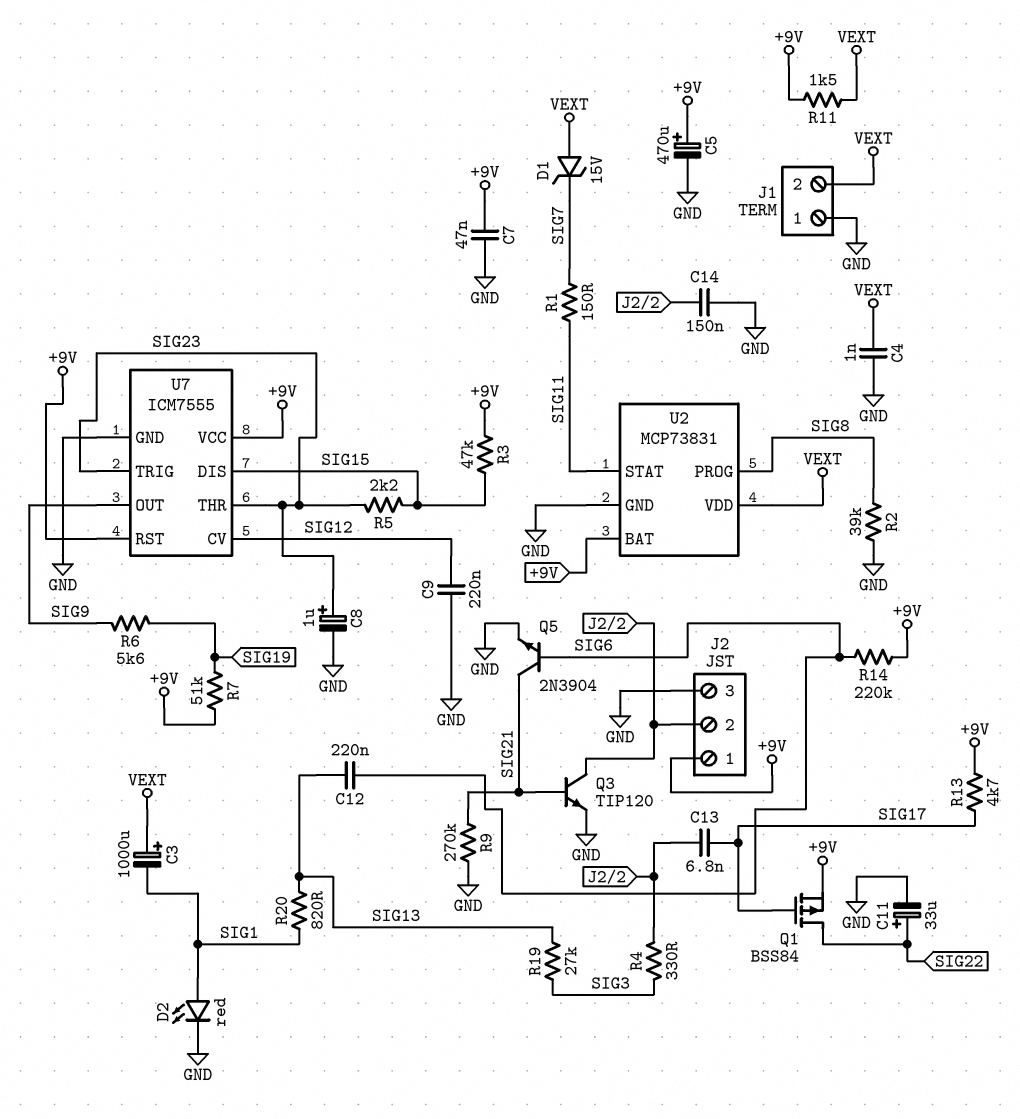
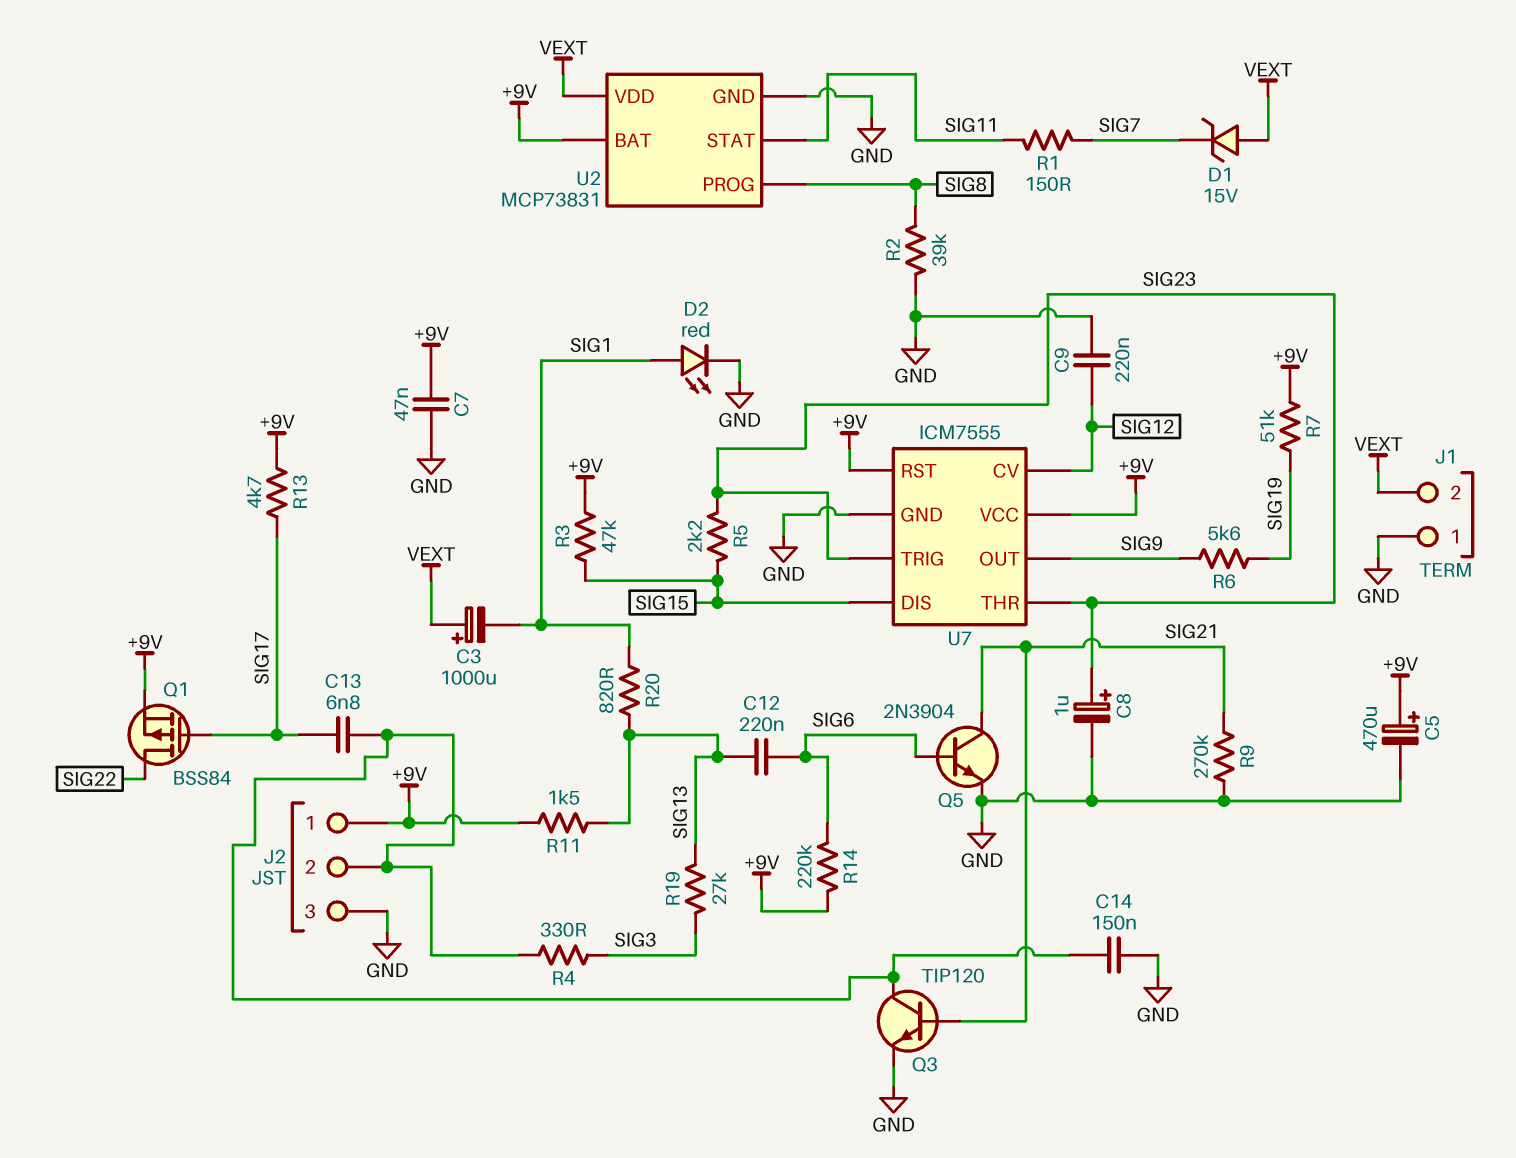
C4: 1nF (GND, VEXT) -> none
C11: 33uF (plus SIG22, minus GND) -> none
R11: 1.5k (+9V, VEXT) -> 1.5k (+9V, SIG13)

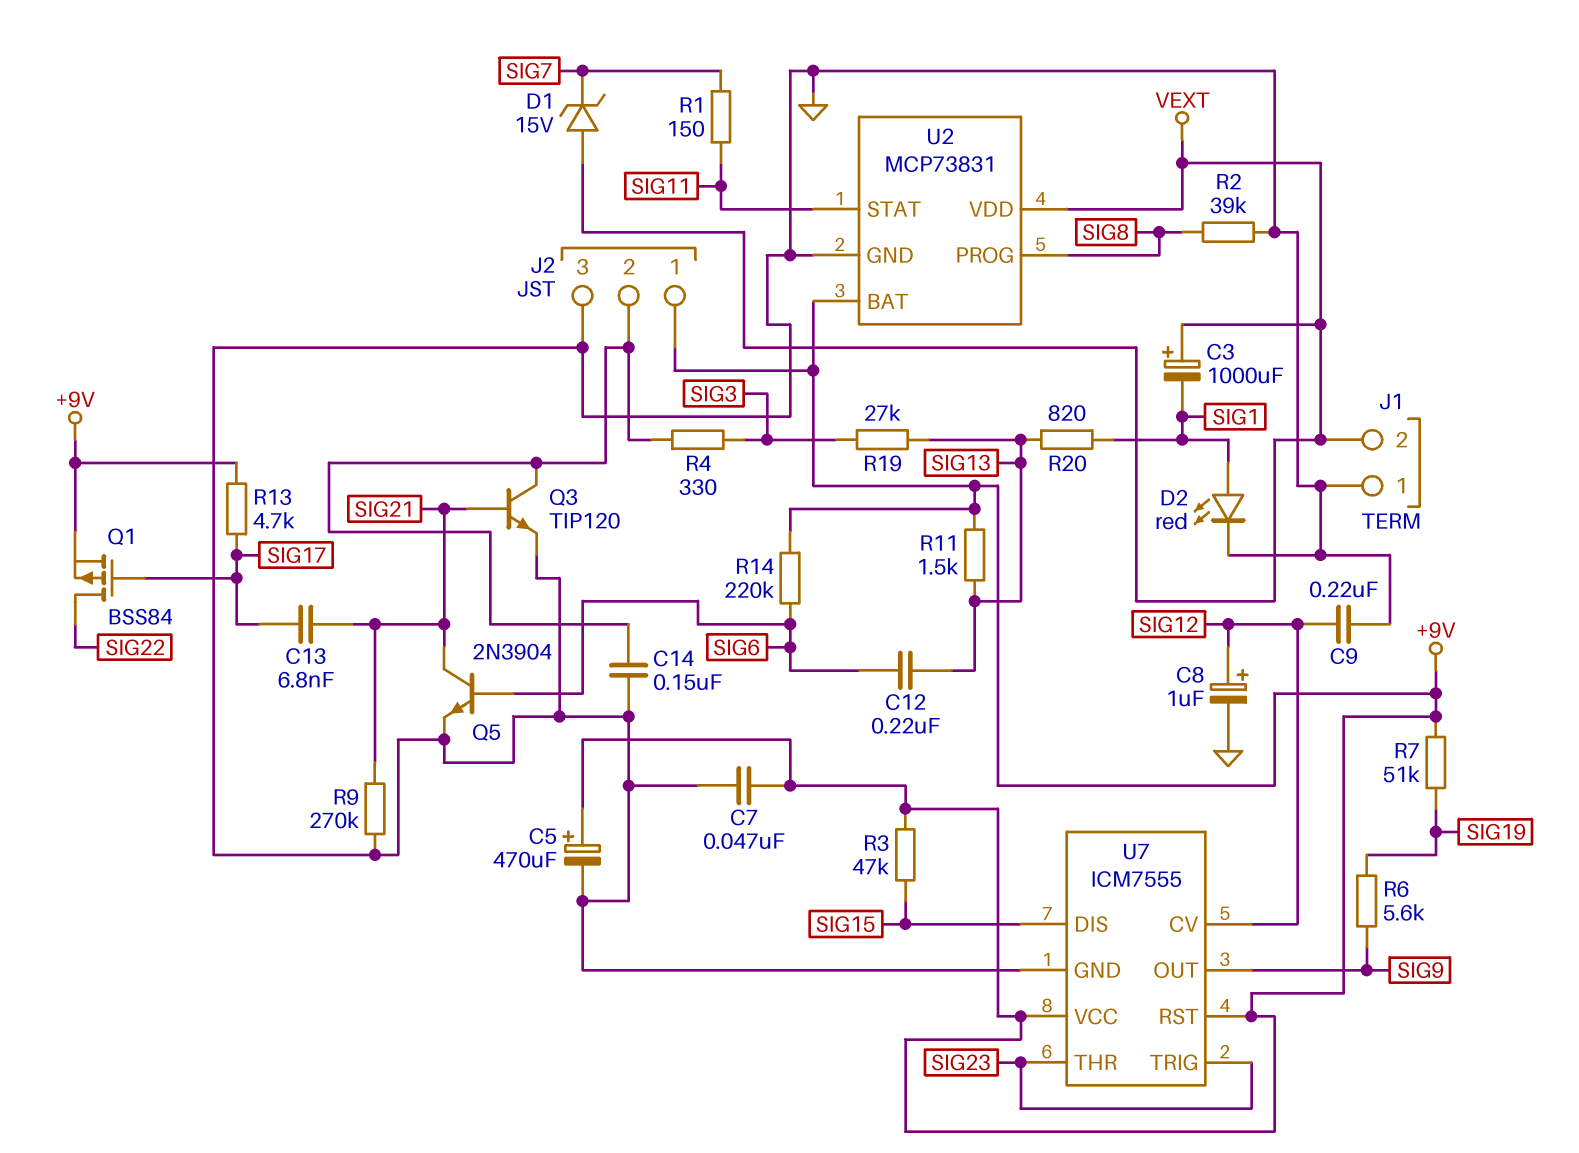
C8: 1uF (plus SIG23, minus GND) -> 1uF (plus SIG12, minus GND)
C13: 6.8nF (J2/2, SIG17) -> 6.8nF (SIG17, SIG21)
R5: 2.2k (SIG15, SIG23) -> none

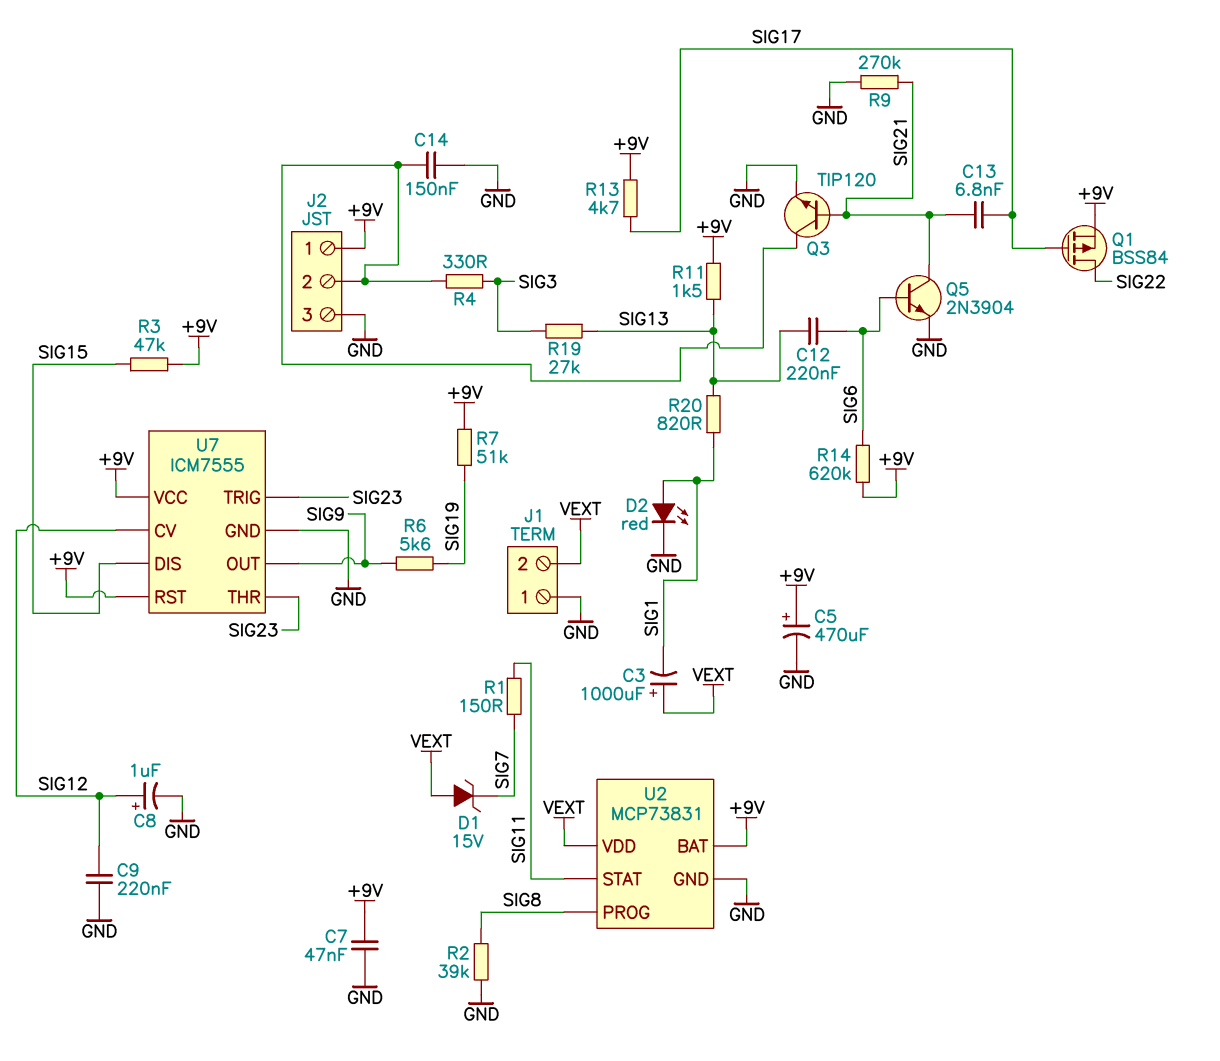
R14: 220k (+9V, SIG6) -> 620k (+9V, SIG6)

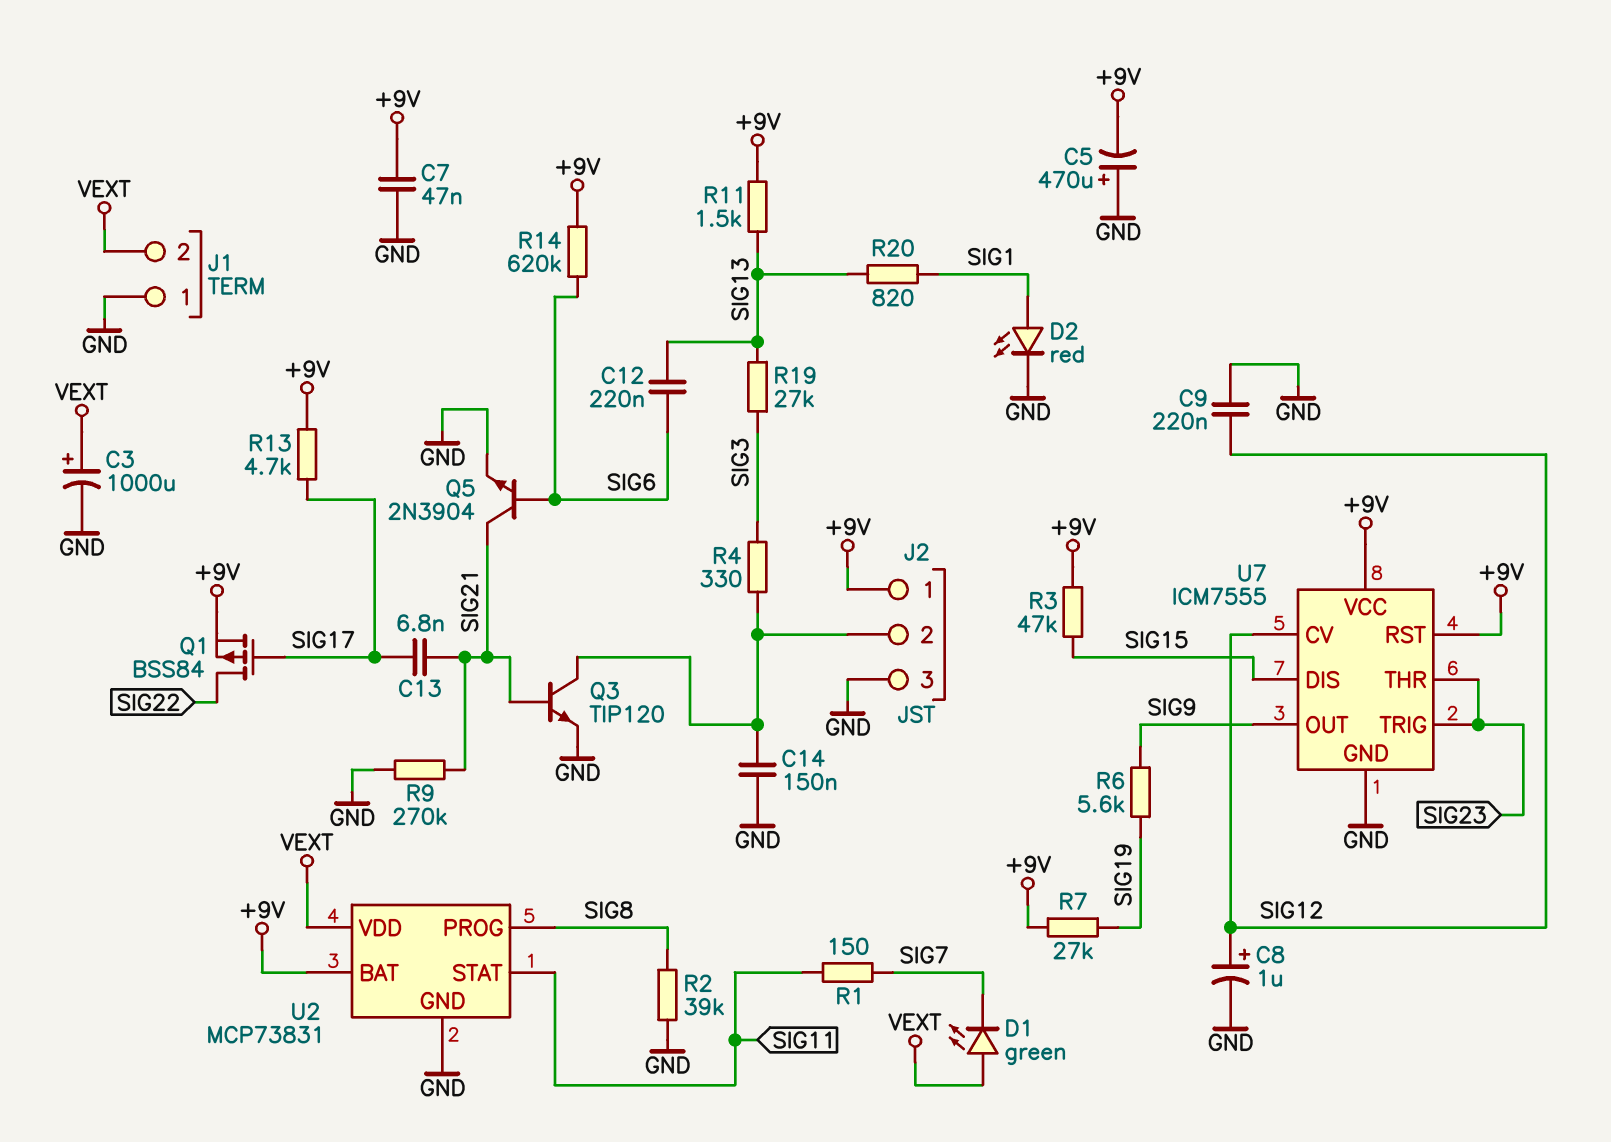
C3: 1000uF (plus VEXT, minus SIG1) -> 1000uF (plus VEXT, minus GND)
C5: 470uF (plus +9V, minus GND) -> 470uF (plus GND, minus +9V)
D1: zener 15V (A VEXT, K SIG7) -> LED green (A VEXT, K SIG7)
R7: 51k (+9V, SIG19) -> 27k (+9V, SIG19)

